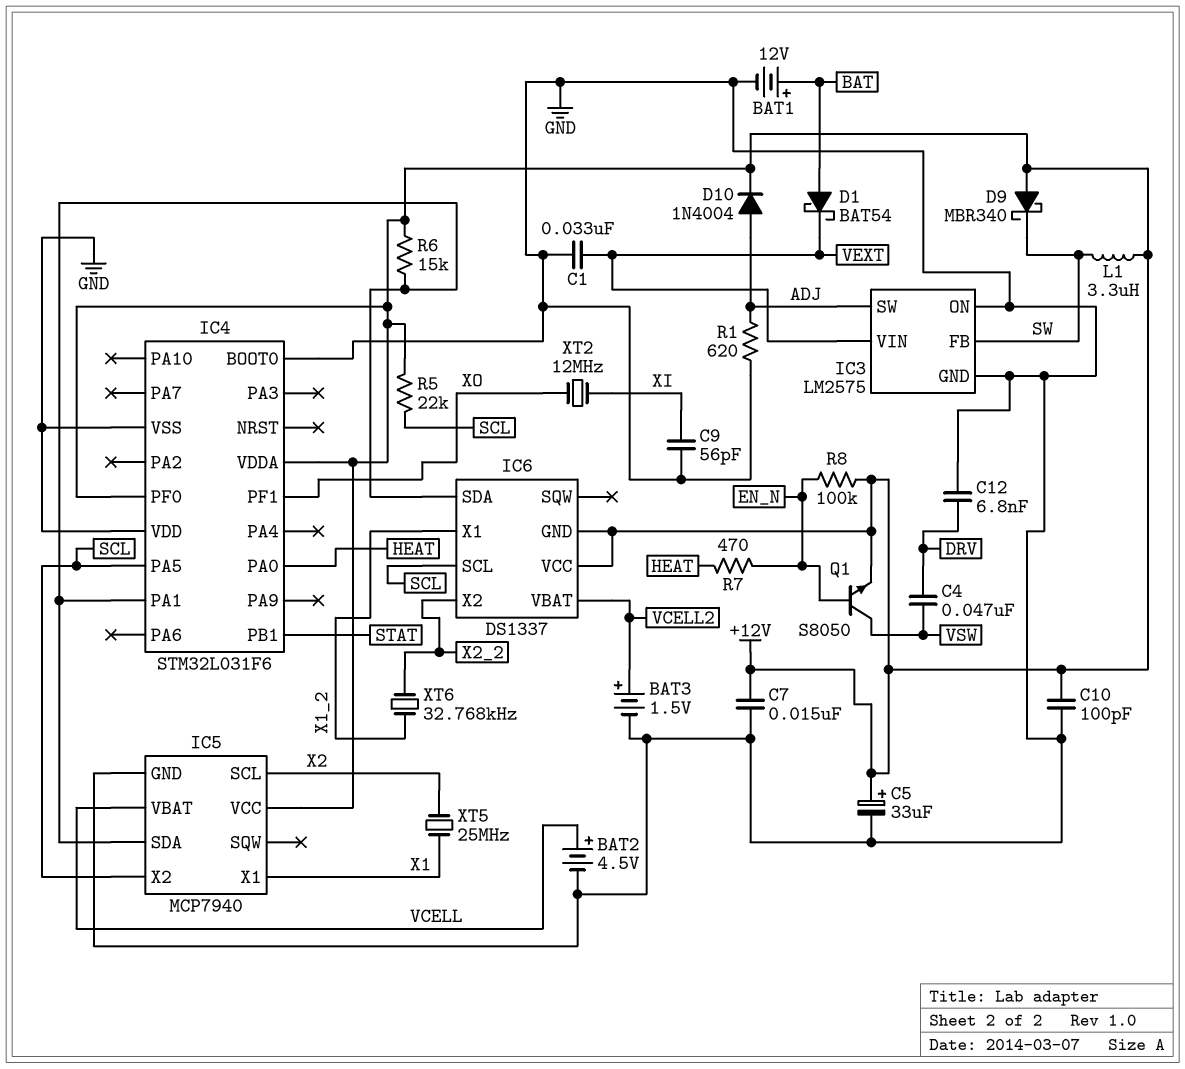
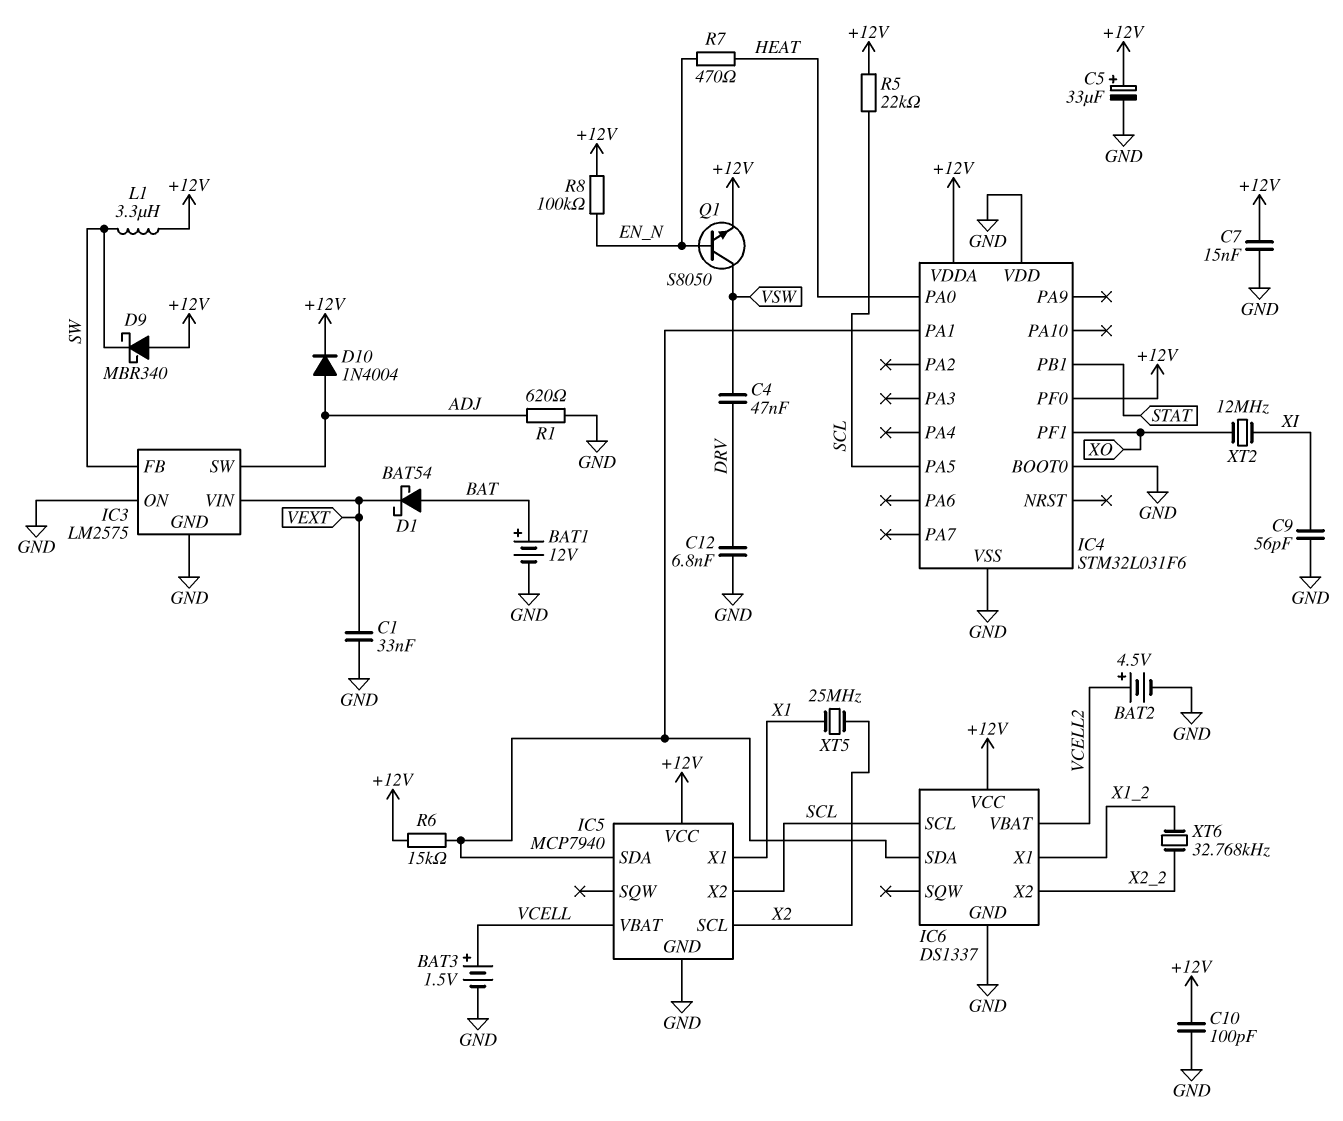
BAT2: 4.5V (plus VCELL, minus GND) -> 4.5V (plus VCELL2, minus GND)
BAT3: 1.5V (plus VCELL2, minus GND) -> 1.5V (plus VCELL, minus GND)
IC6 pin GND: +12V -> GND

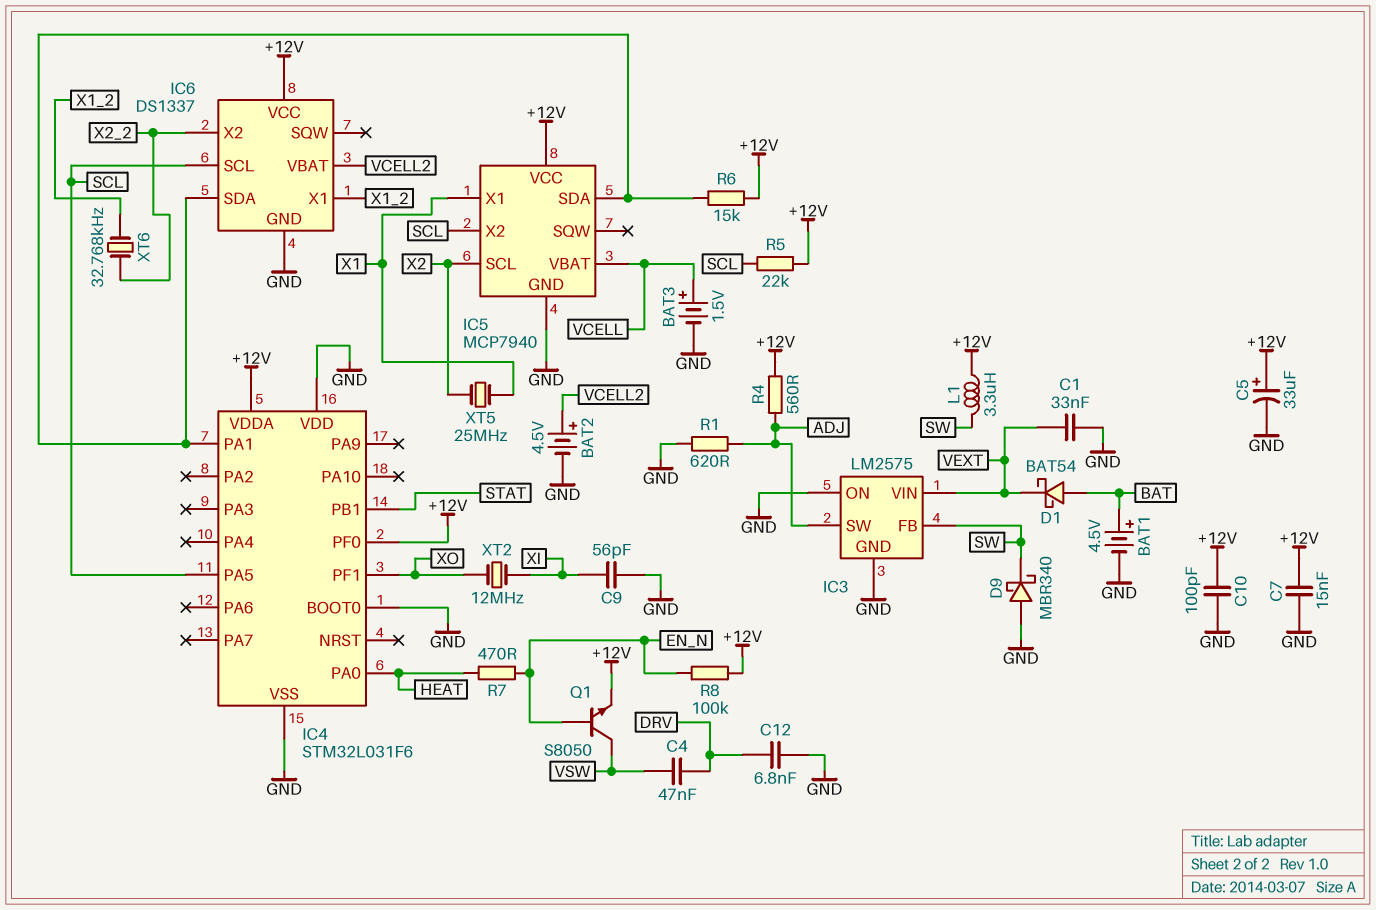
BAT1: 12V (plus BAT, minus GND) -> 4.5V (plus BAT, minus GND)
D9: schottky MBR340 (A +12V, K SW) -> schottky MBR340 (A GND, K SW)
D10: diode 1N4004 (A ADJ, K +12V) -> none
R4: none -> 560 (+12V, ADJ)

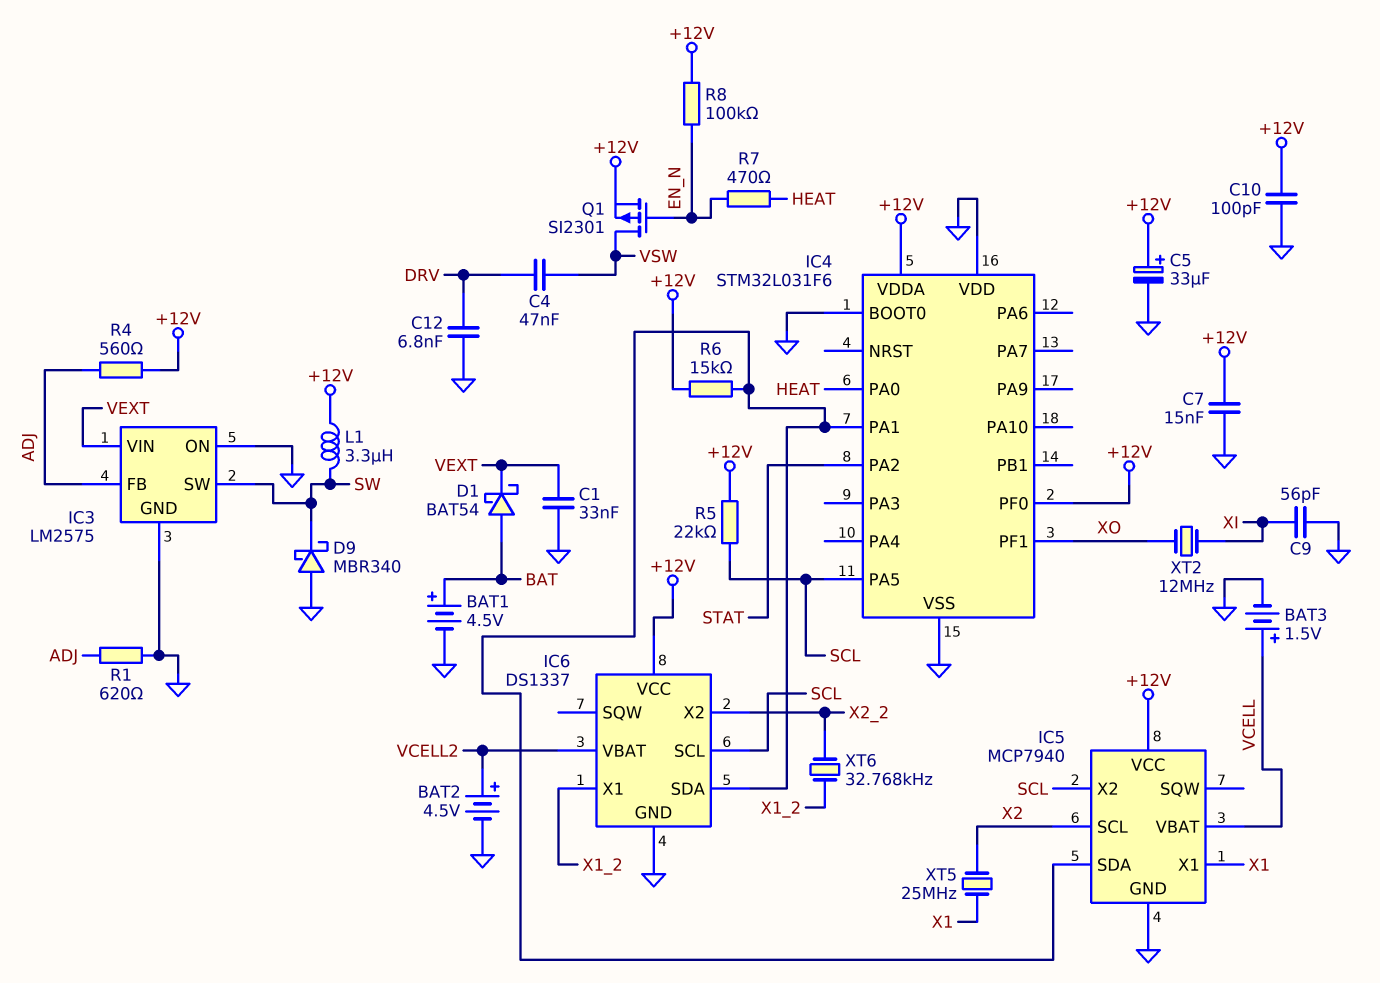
IC3 pin FB: SW -> ADJ
IC3 pin SW: ADJ -> SW
IC4 pin PA2: none -> STAT
IC4 pin PB1: STAT -> none
Q1: NPN S8050 (B EN_N, C VSW, E +12V) -> PMOS SI2301 (G EN_N, D VSW, S +12V)

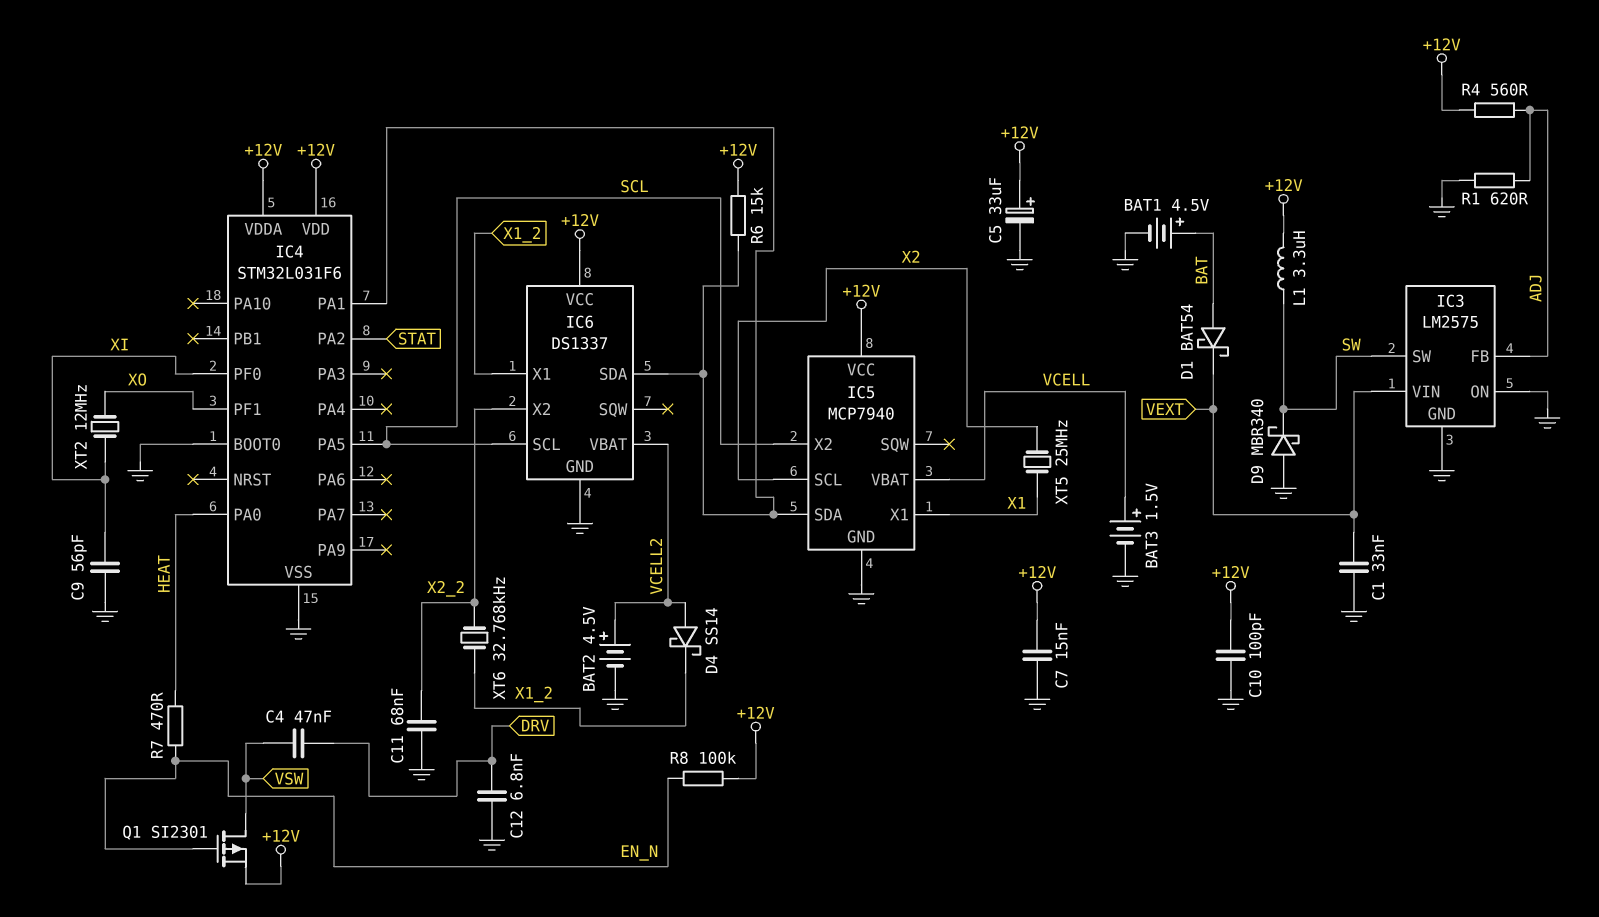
C11: none -> 68nF (GND, X2_2)
D4: none -> schottky SS14 (A VCELL2, K X1_2)
IC4 pin PF0: +12V -> XI
IC4 pin VDD: GND -> +12V
R5: 22k (+12V, SCL) -> none

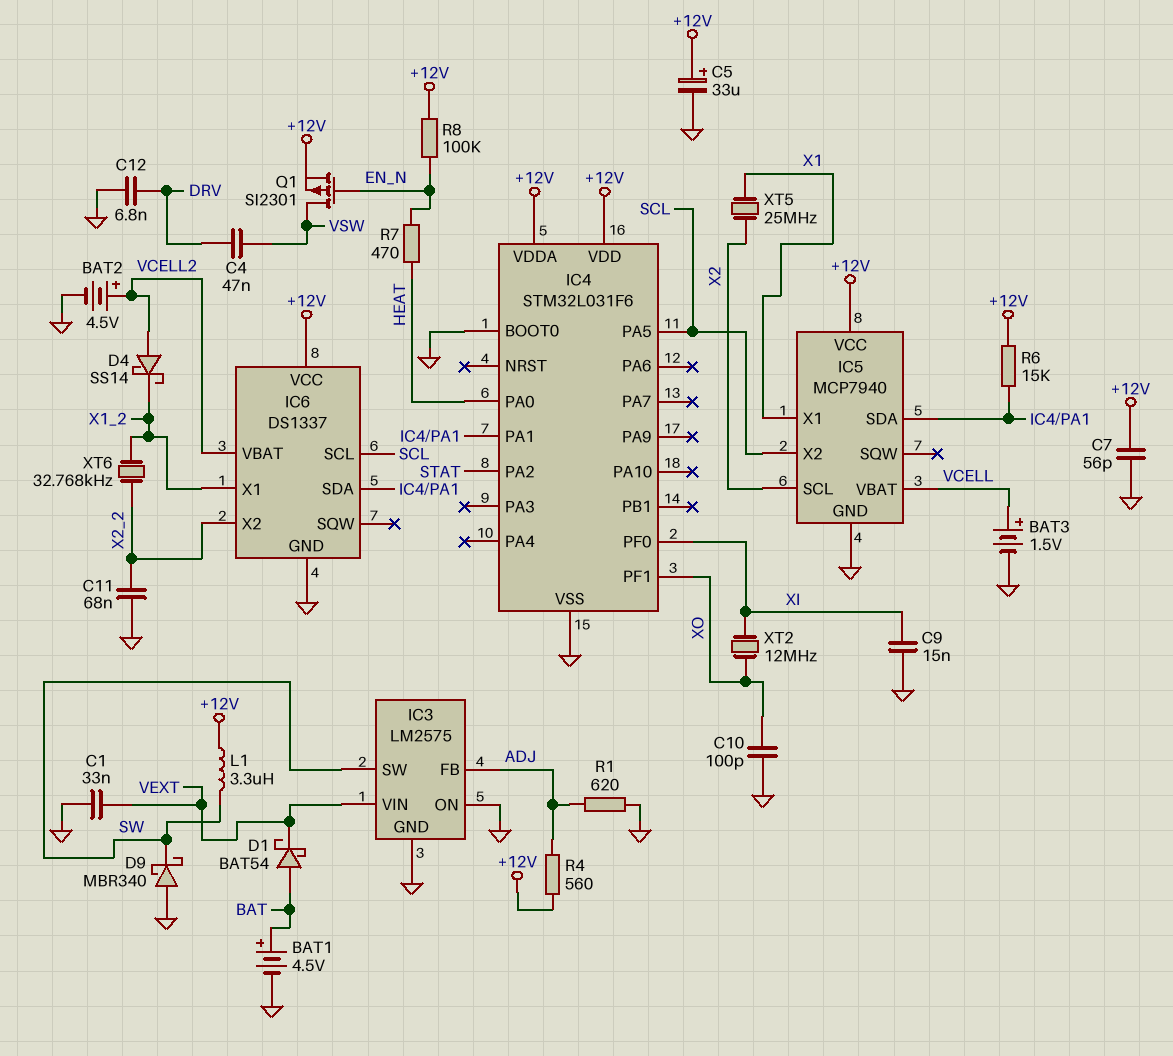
C7: 15nF (+12V, GND) -> 56pF (+12V, GND)
C9: 56pF (GND, XI) -> 15nF (GND, XI)
C10: 100pF (+12V, GND) -> 100pF (GND, XO)

